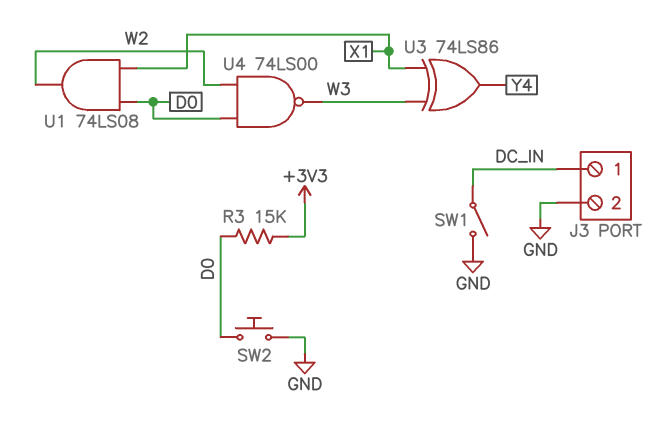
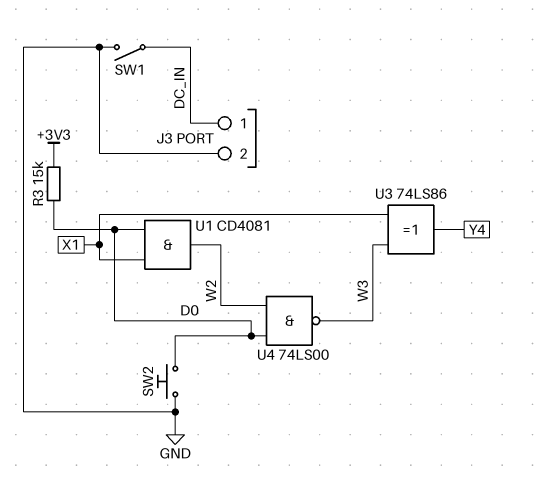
U1: AND 74LS08 (in D0, in X1, out W2) -> AND CD4081 (in D0, in X1, out W2)

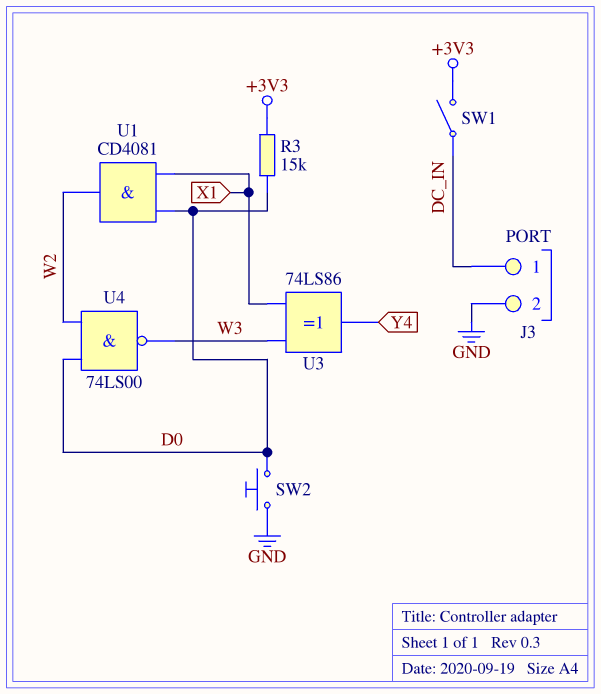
SW1: switch (DC_IN, GND) -> switch (+3V3, DC_IN)

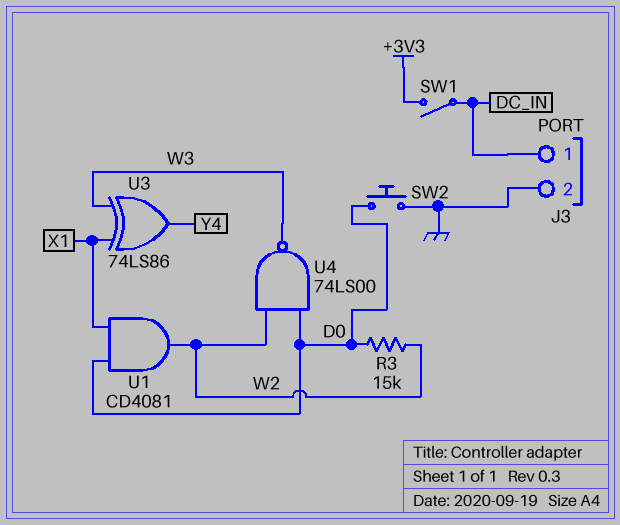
R3: 15k (+3V3, D0) -> 15k (D0, W2)

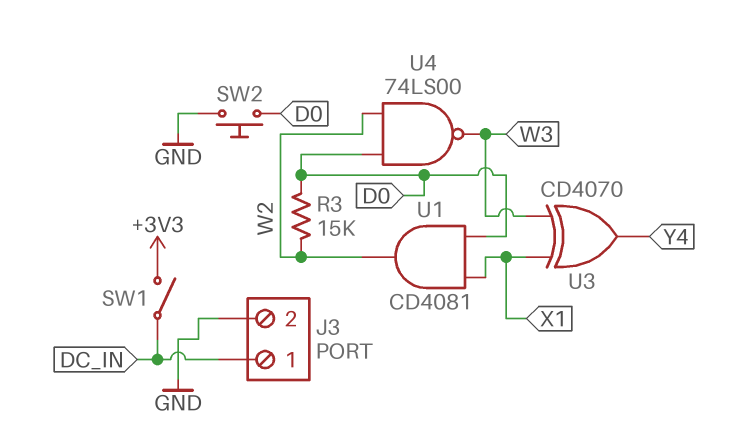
U3: XOR 74LS86 (in W3, in X1, out Y4) -> XOR CD4070 (in W3, in X1, out Y4)

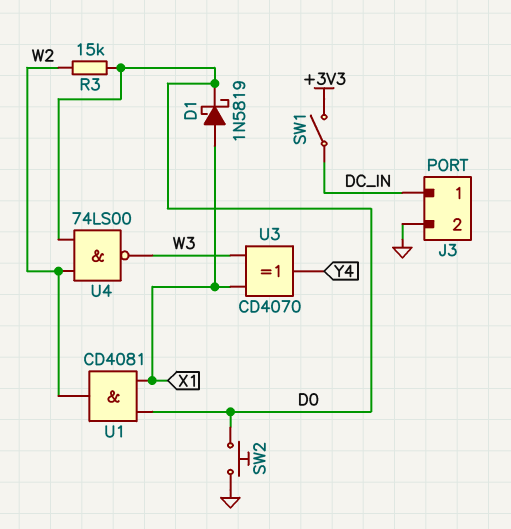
D1: none -> schottky 1N5819 (A X1, K D0)

